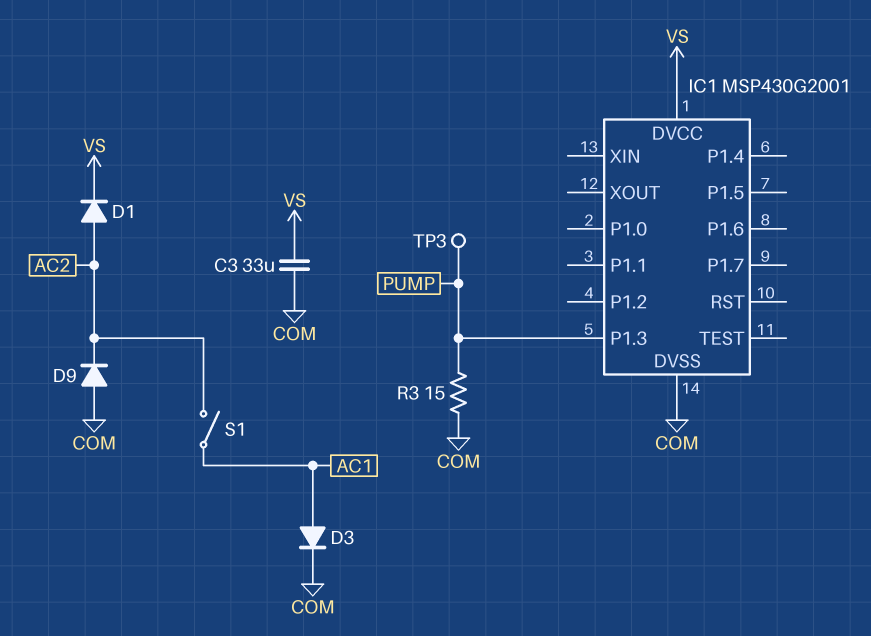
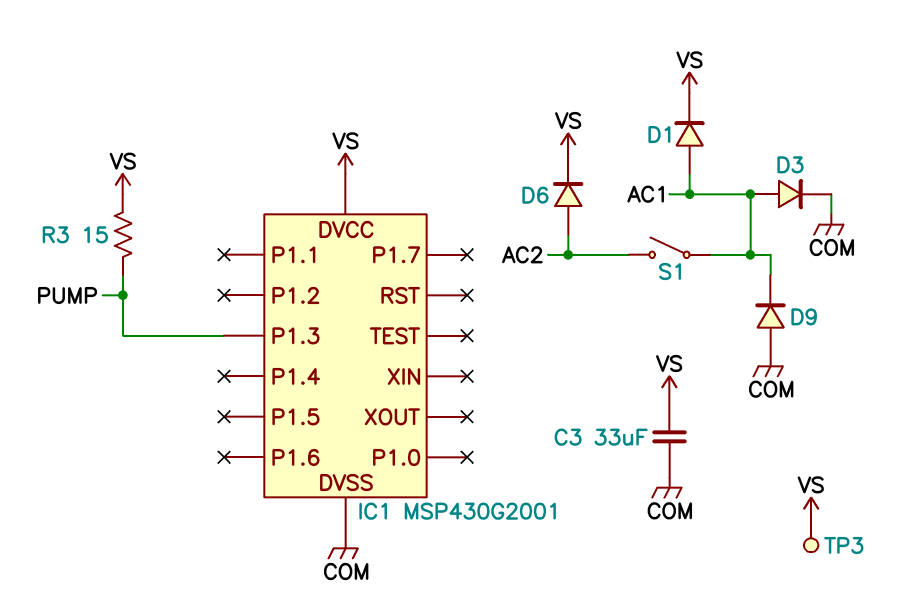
D1: diode (A AC2, K VS) -> diode (A AC1, K VS)
D6: none -> diode (A AC2, K VS)
D9: diode (A COM, K AC2) -> diode (A COM, K AC1)
R3: 15 (COM, PUMP) -> 15 (PUMP, VS)
TP3: test point (PUMP) -> test point (VS)

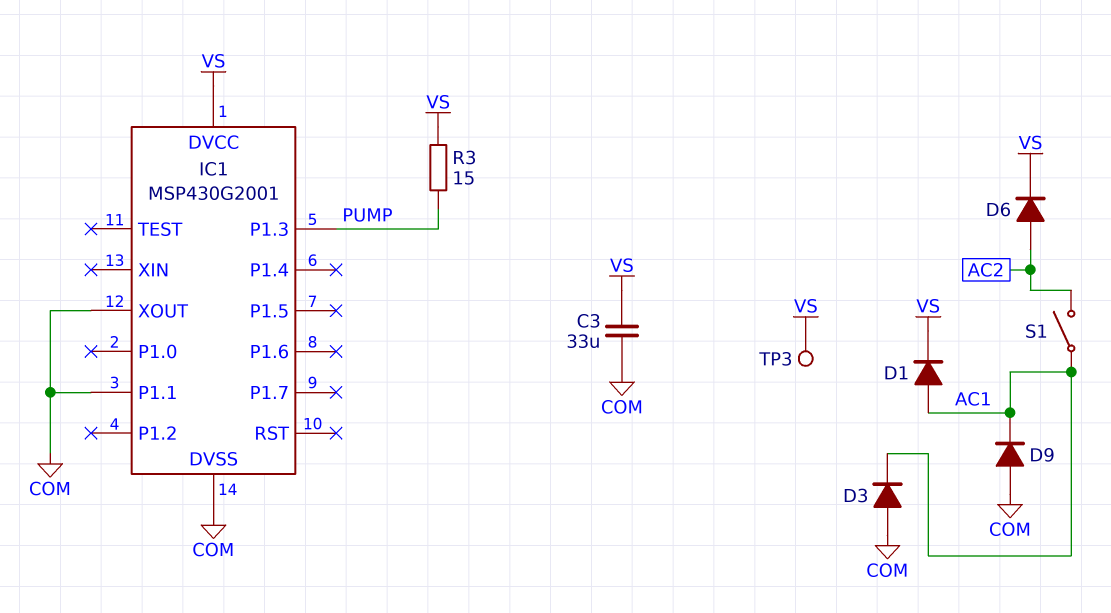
D3: diode (A AC1, K COM) -> diode (A COM, K AC1)
IC1 pin P1.1: none -> COM
IC1 pin XOUT: none -> COM

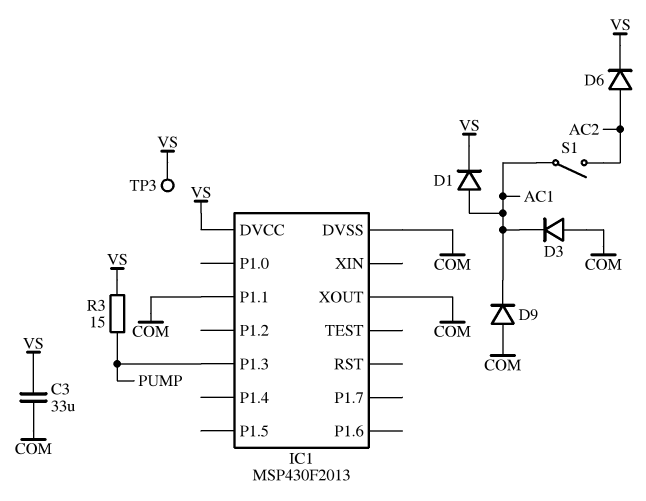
IC1: MSP430G2001 -> MSP430F2013

